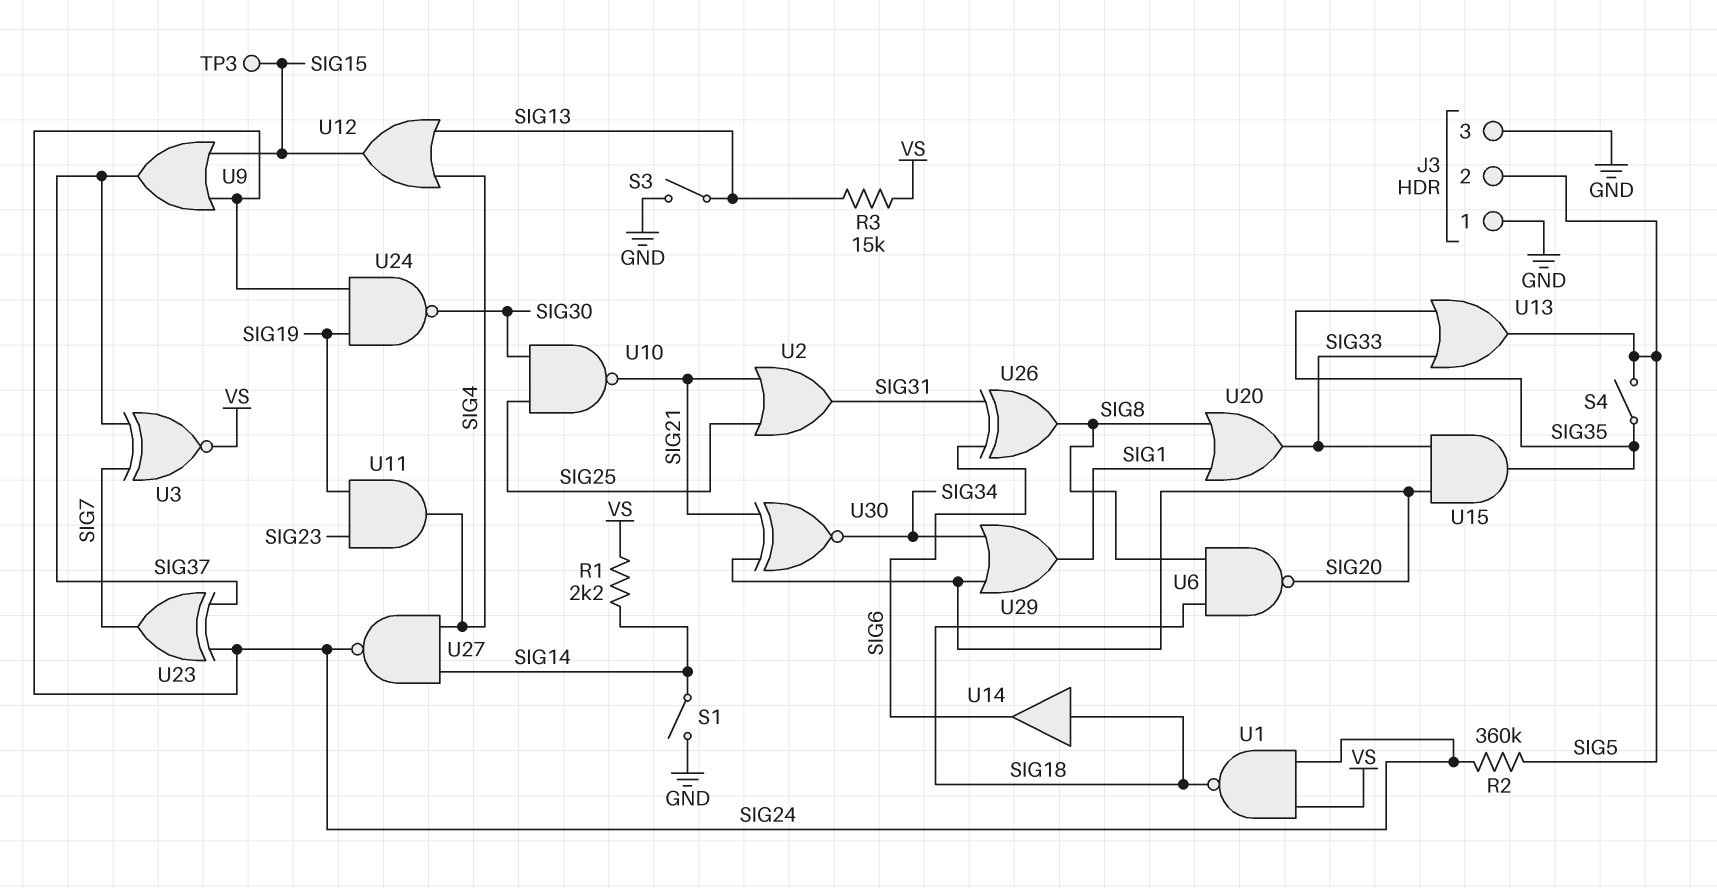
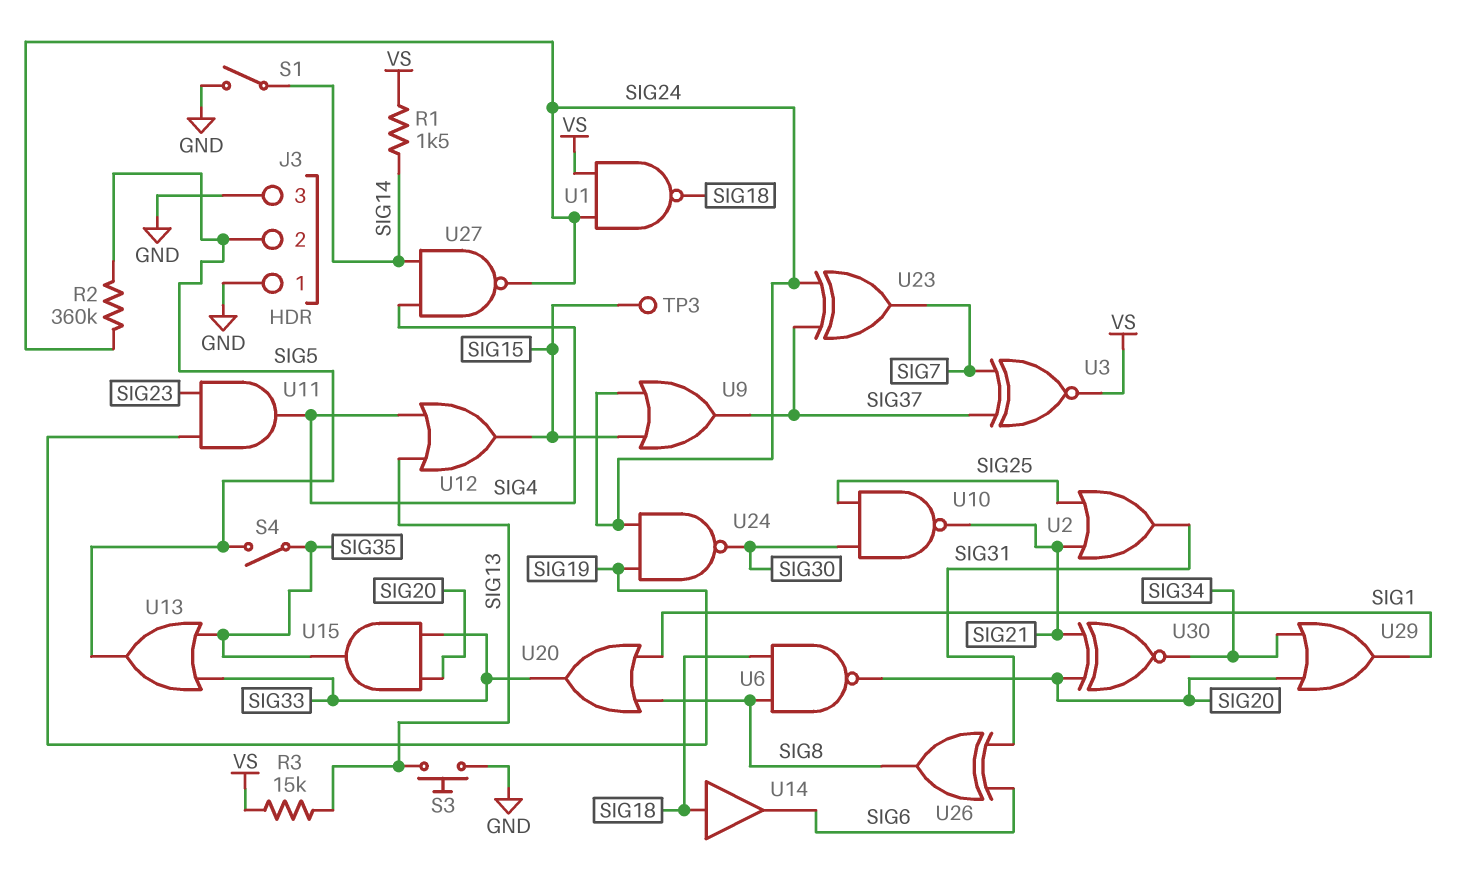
R1: 2.2k (SIG14, VS) -> 1.5k (SIG14, VS)
S3: switch (GND, SIG13) -> button (GND, SIG13)

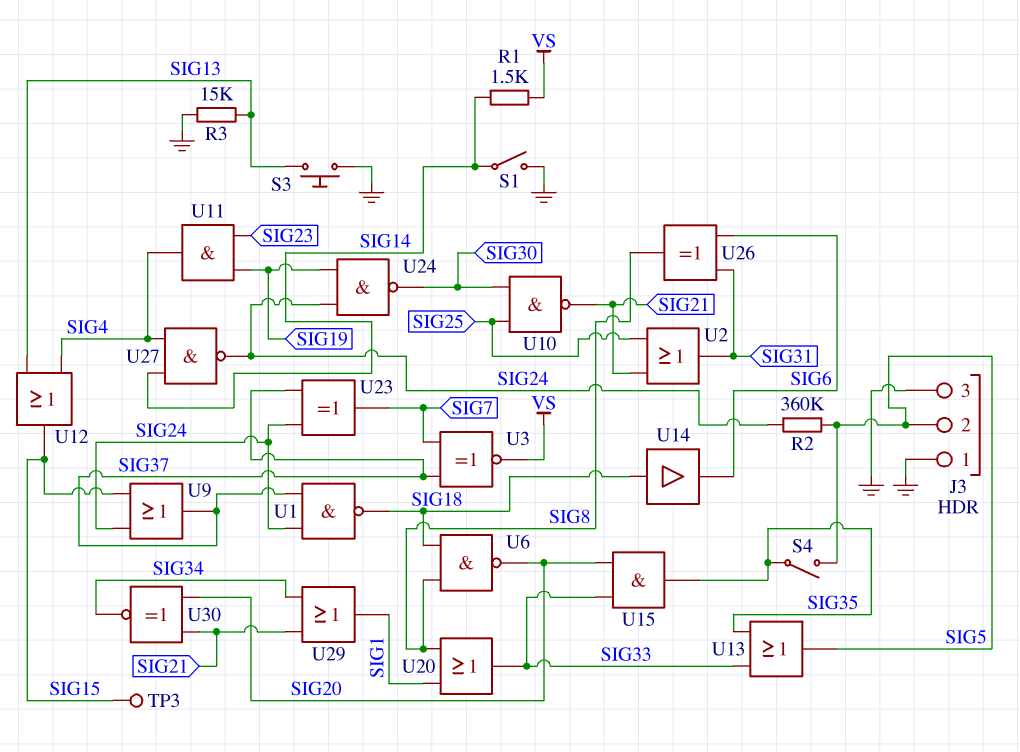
R3: 15k (SIG13, VS) -> 15k (GND, SIG13)
U1: NAND (in SIG24, in VS, out SIG18) -> NAND (in SIG24, in SIG37, out SIG18)
U29: OR (in SIG20, in SIG34, out SIG1) -> OR (in SIG21, in SIG34, out SIG1)

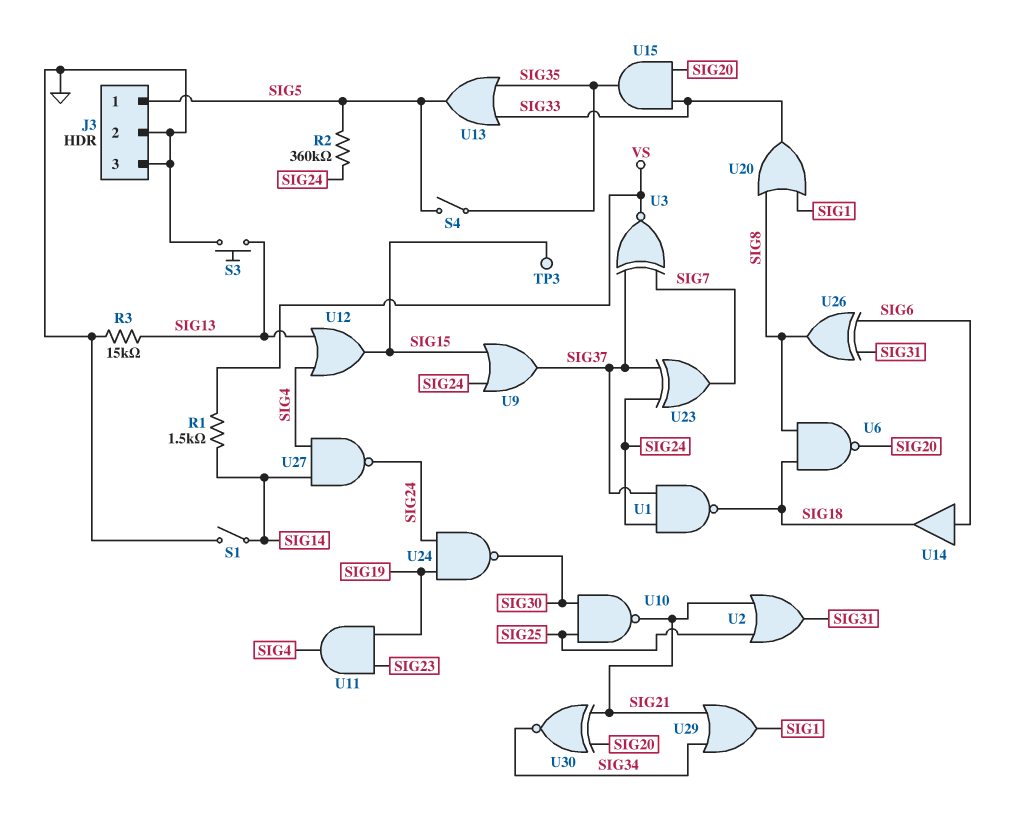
J3 pin 1: GND -> SIG5
J3 pin 2: SIG5 -> GND
U14: buffer (in SIG18, out SIG6) -> buffer (in SIG6, out SIG18)

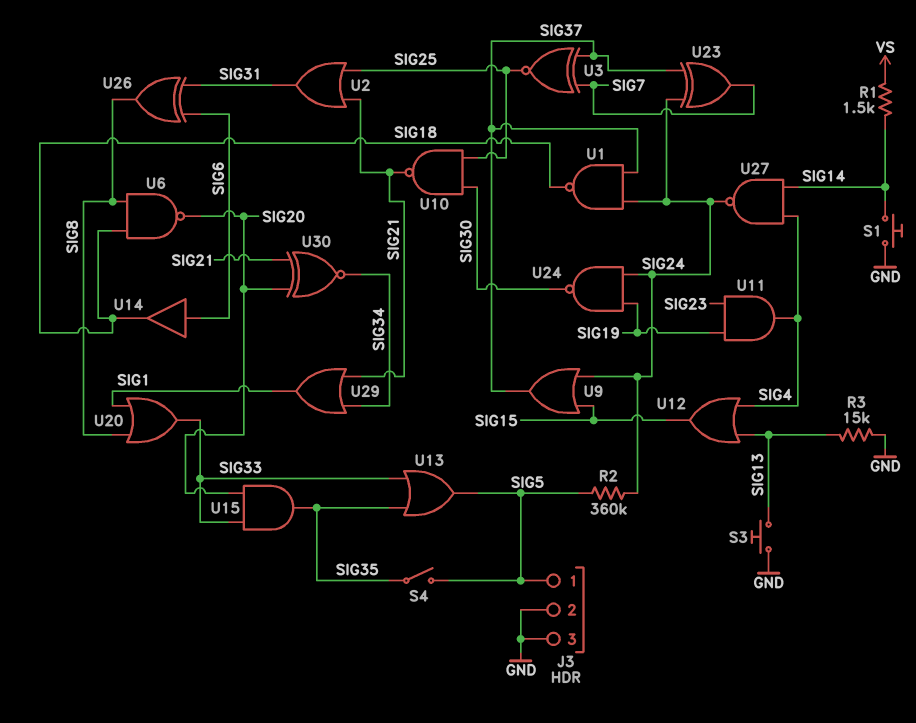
S1: switch (GND, SIG14) -> button (GND, SIG14)
TP3: test point (SIG15) -> none
U3: XNOR (in SIG7, in SIG37, out VS) -> XNOR (in SIG7, in SIG37, out SIG25)

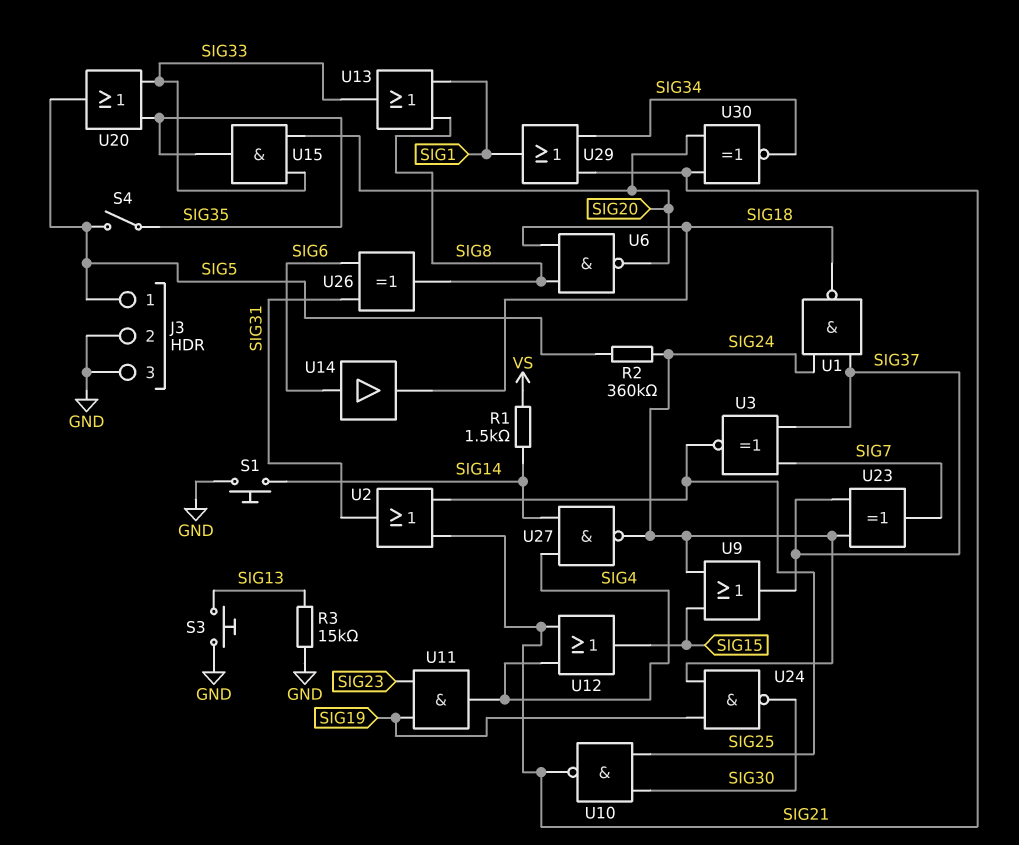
U12: OR (in SIG4, in SIG13, out SIG15) -> OR (in SIG4, in SIG21, out SIG15)
U13: OR (in SIG33, in SIG35, out SIG5) -> OR (in SIG1, in SIG8, out SIG33)
U20: OR (in SIG1, in SIG8, out SIG33) -> OR (in SIG33, in SIG35, out SIG5)

